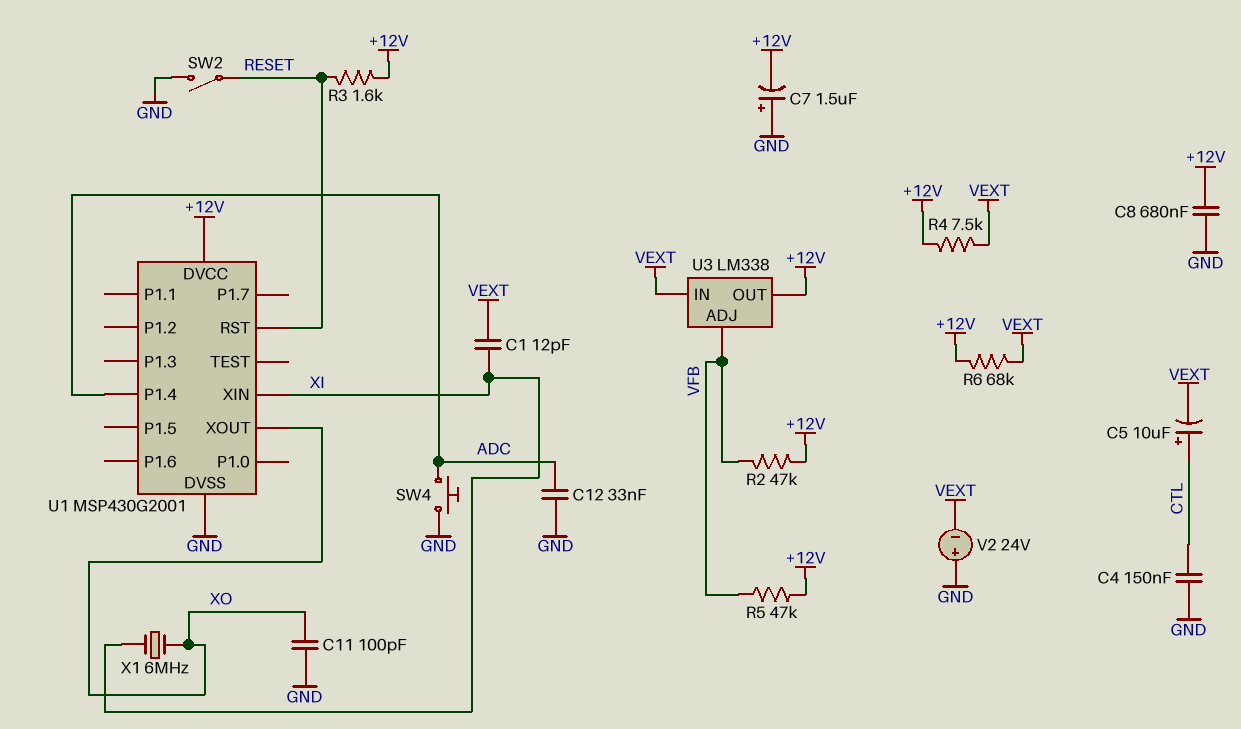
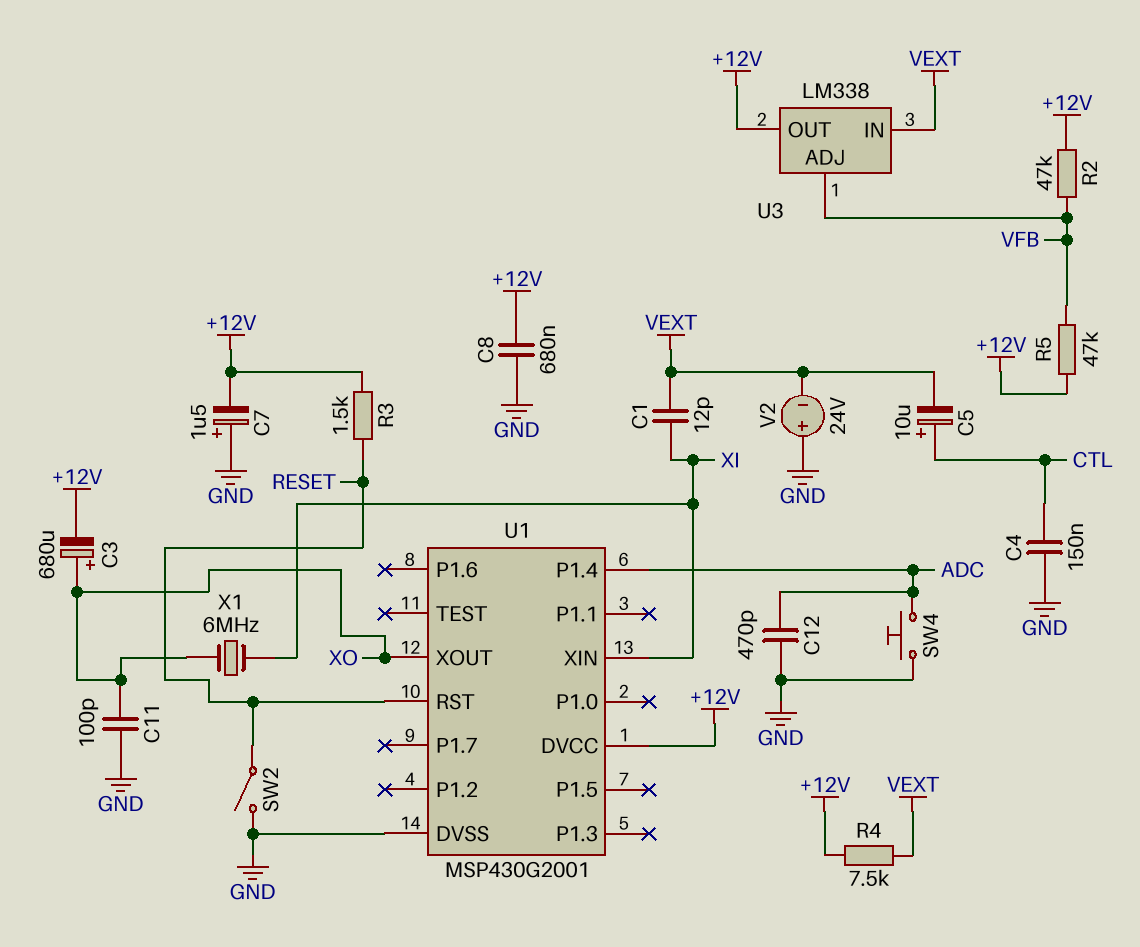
C3: none -> 680uF (plus XO, minus +12V)
C12: 33nF (ADC, GND) -> 470pF (ADC, GND)
R3: 1.6k (+12V, RESET) -> 1.5k (+12V, RESET)
R6: 68k (+12V, VEXT) -> none

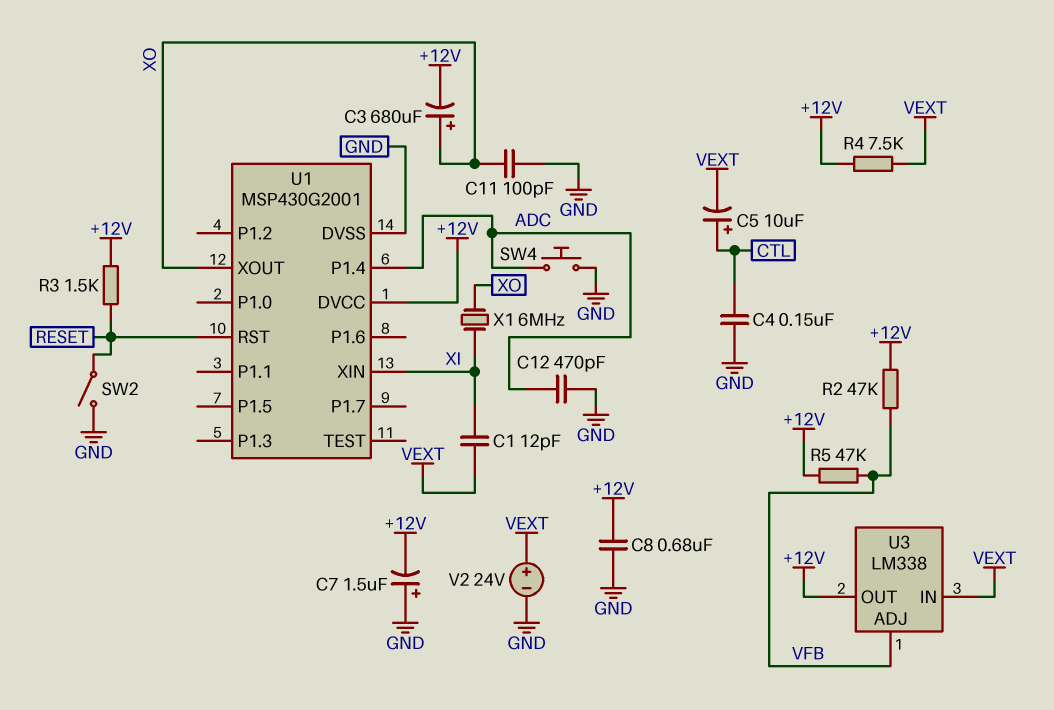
V2: 24V (plus GND, minus VEXT) -> 24V (plus VEXT, minus GND)

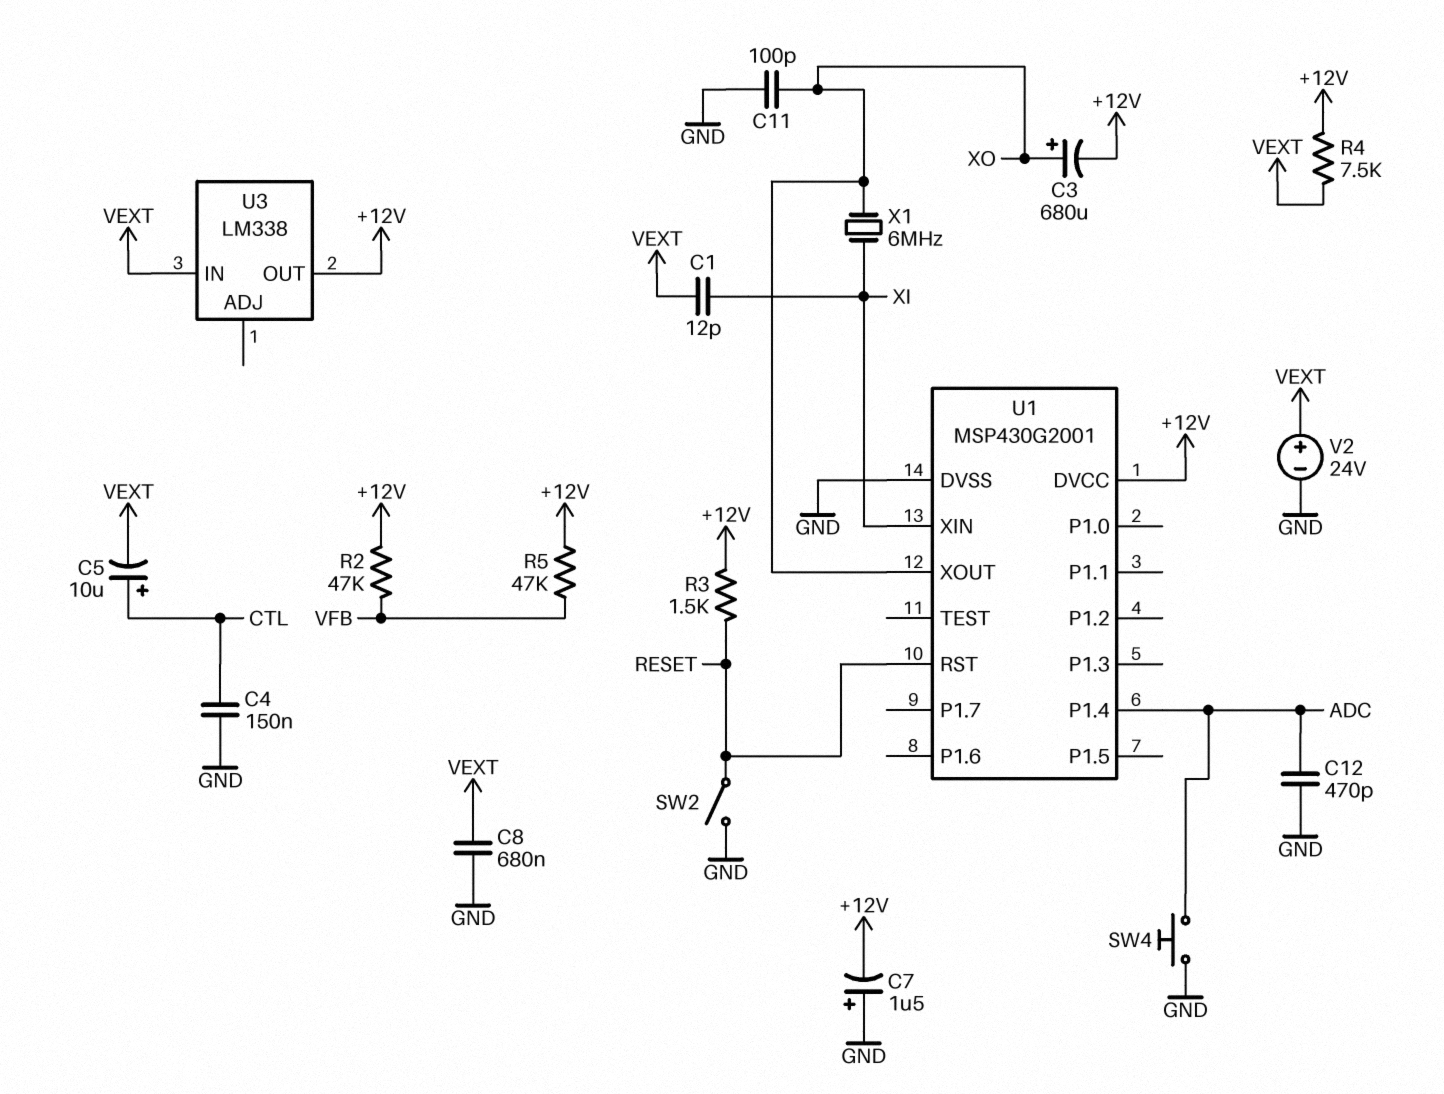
C8: 680nF (+12V, GND) -> 680nF (GND, VEXT)
U3 pin ADJ: VFB -> none

